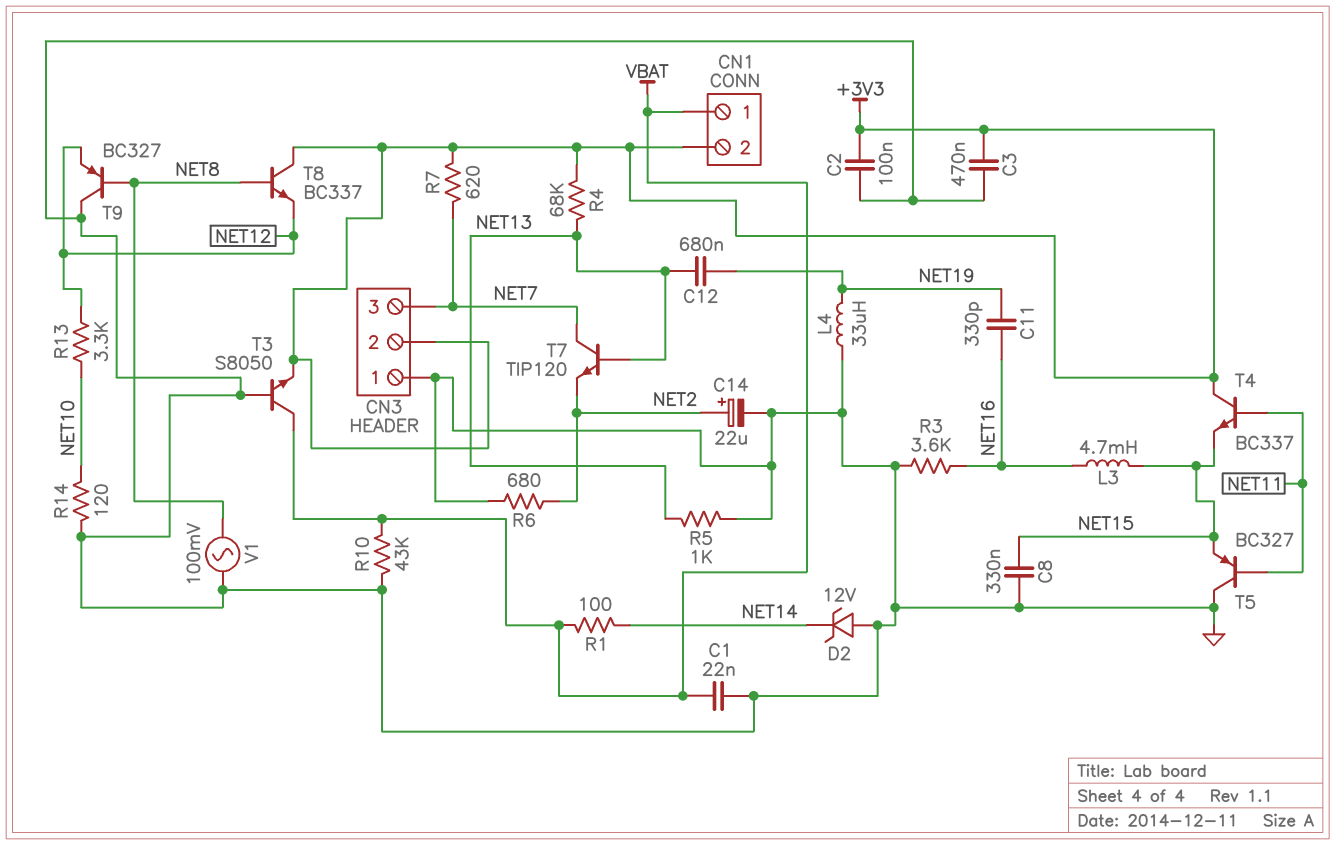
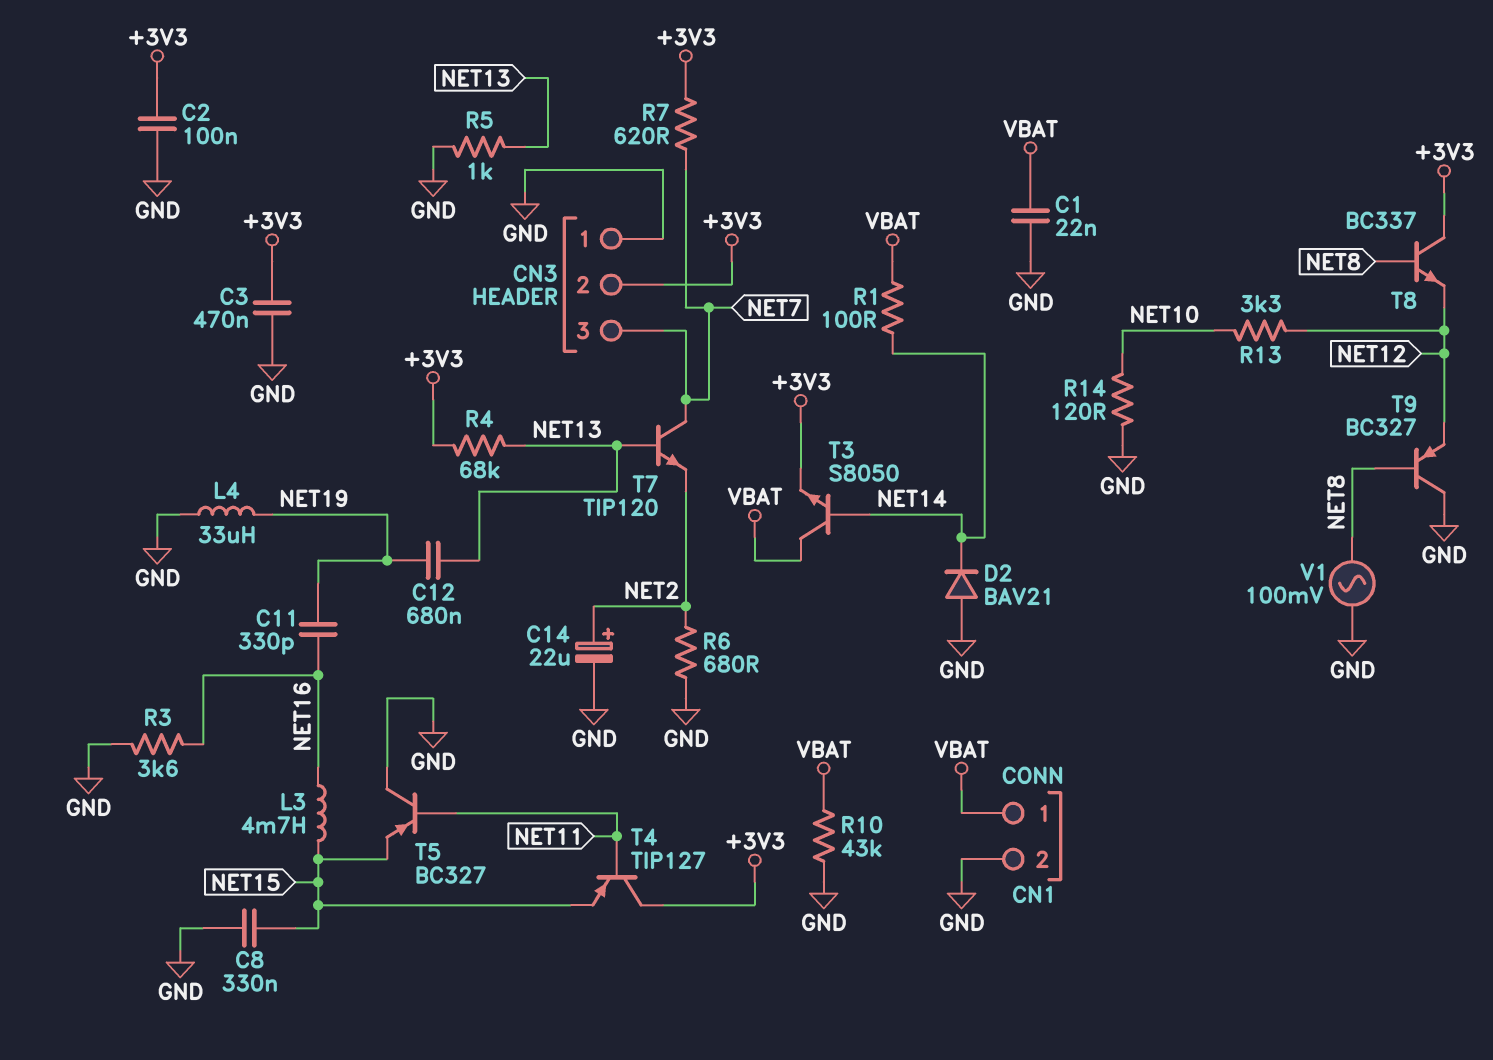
CN1 pin 2: +3V3 -> GND
D2: zener 12V (A GND, K NET14) -> diode BAV21 (A GND, K NET14)
T3: NPN S8050 (B GND, C VBAT, E +3V3) -> NPN S8050 (B NET14, C VBAT, E +3V3)
T4: NPN BC337 (B NET11, C +3V3, E NET15) -> PNP TIP127 (B NET11, C +3V3, E NET15)

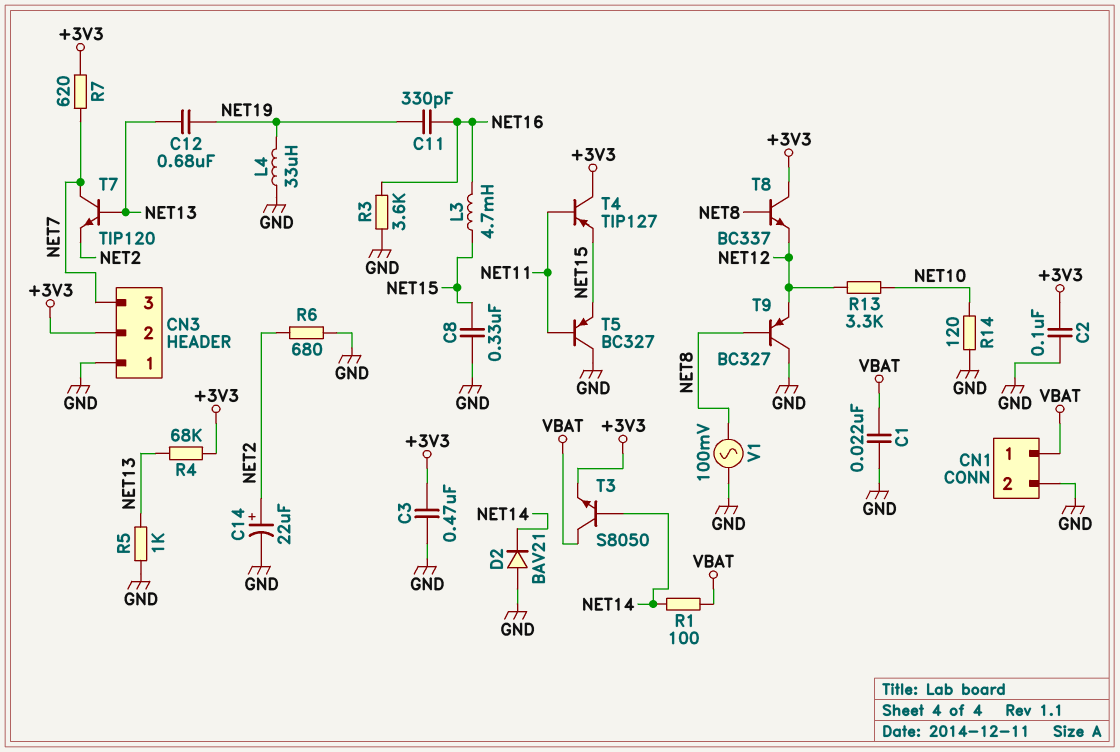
R10: 43k (GND, VBAT) -> none

